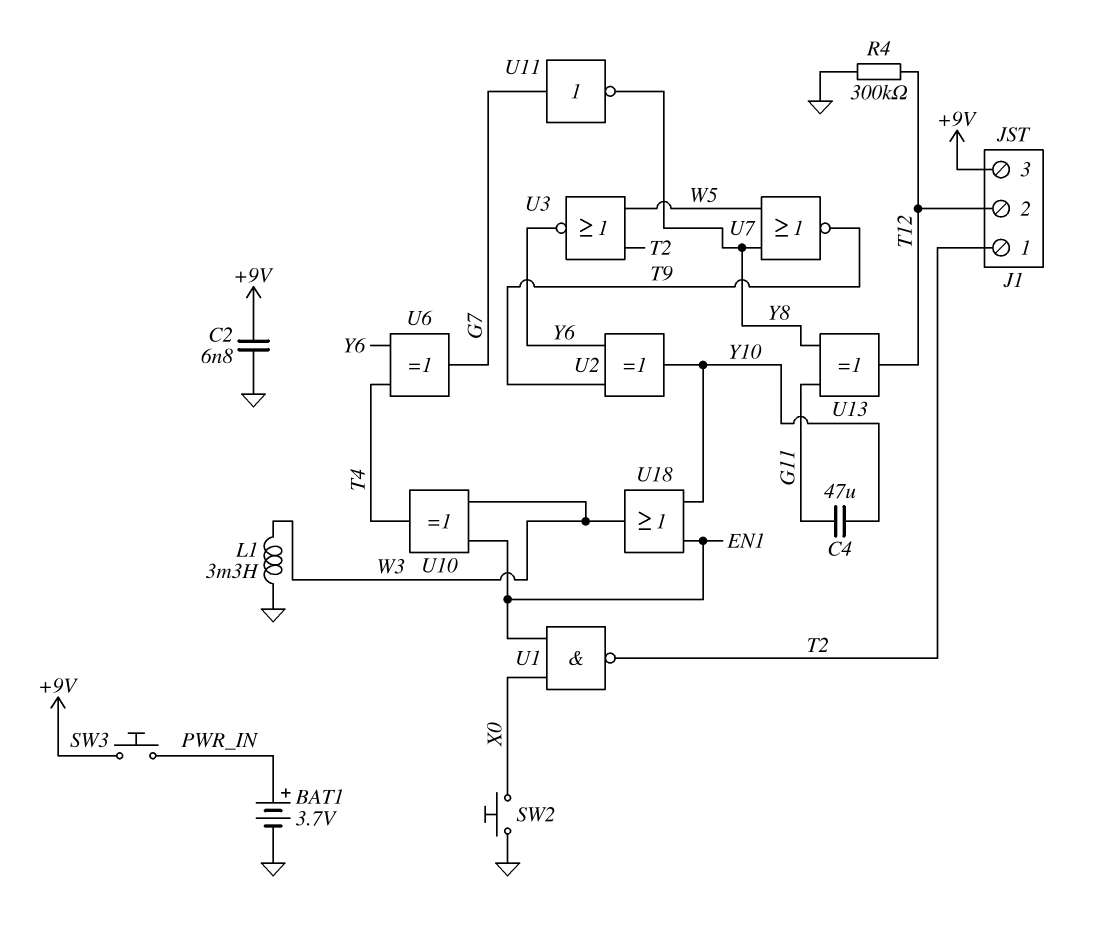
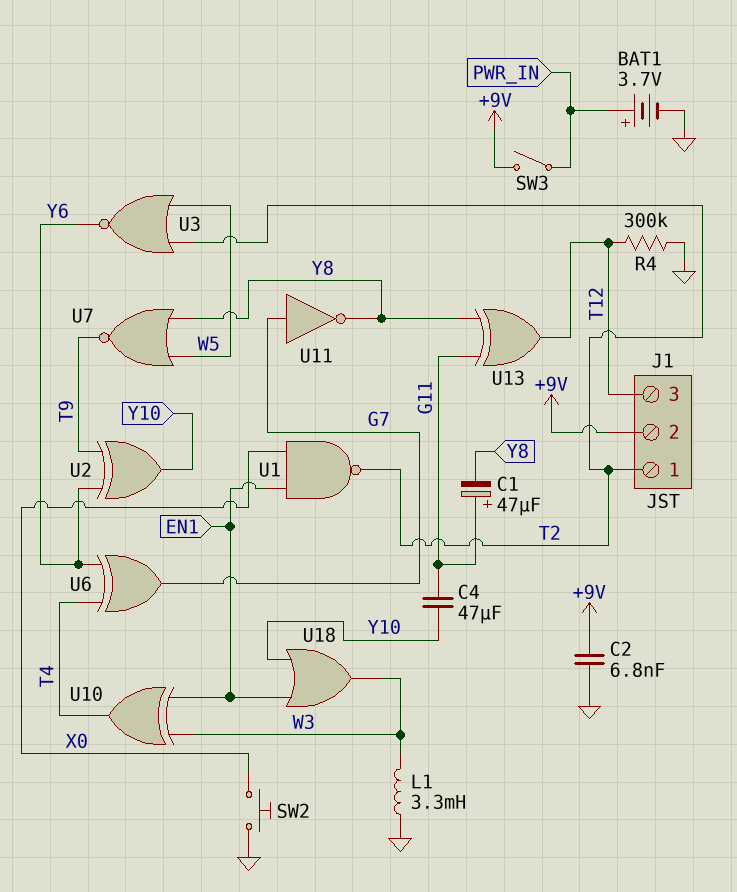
C1: none -> 47uF (plus G11, minus Y8)
J1 pin 2: T12 -> +9V
J1 pin 3: +9V -> T12
SW3: button (+9V, PWR_IN) -> switch (+9V, PWR_IN)

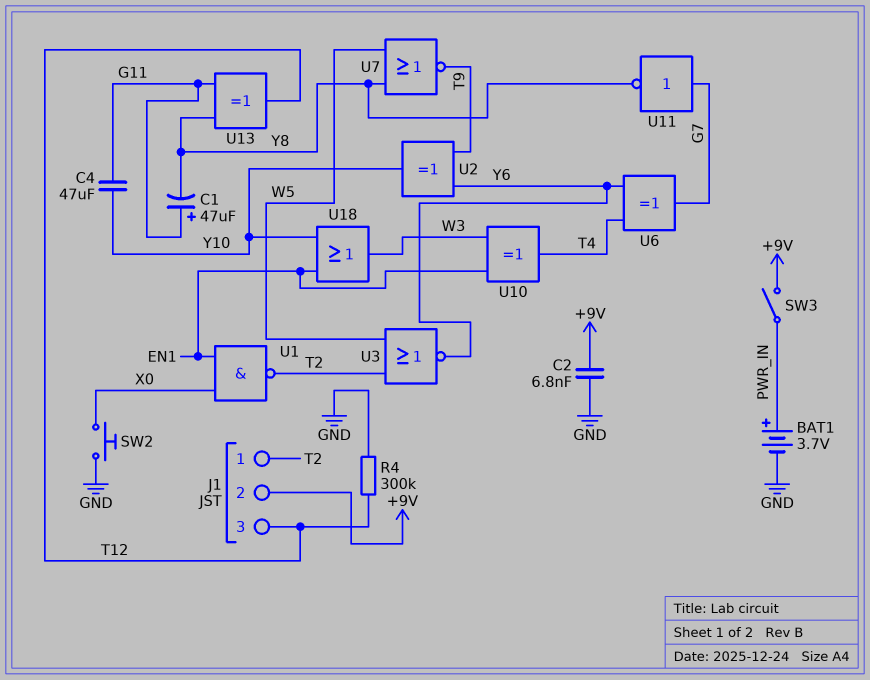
L1: 3.3mH (GND, W3) -> none

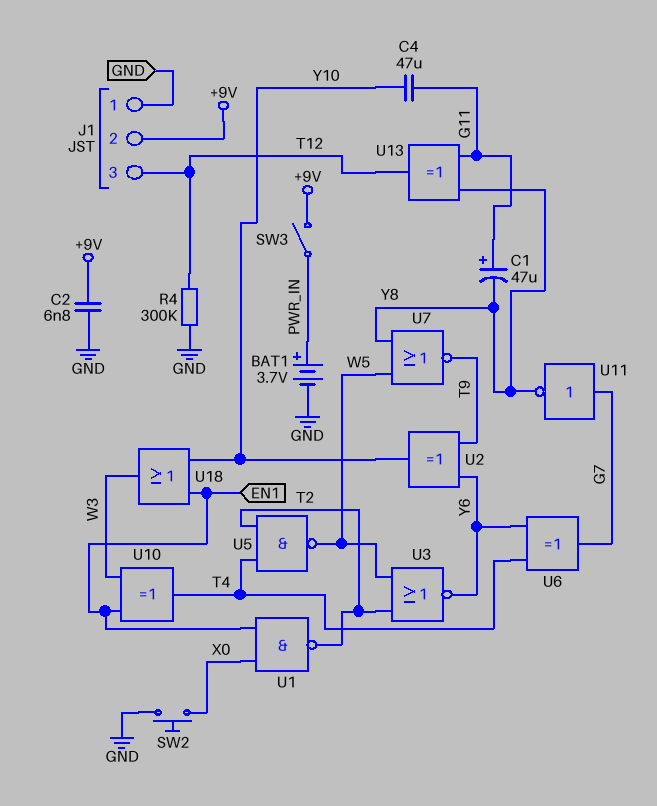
J1 pin 1: T2 -> GND
U5: none -> NAND (in T2, in T4, out W5)

